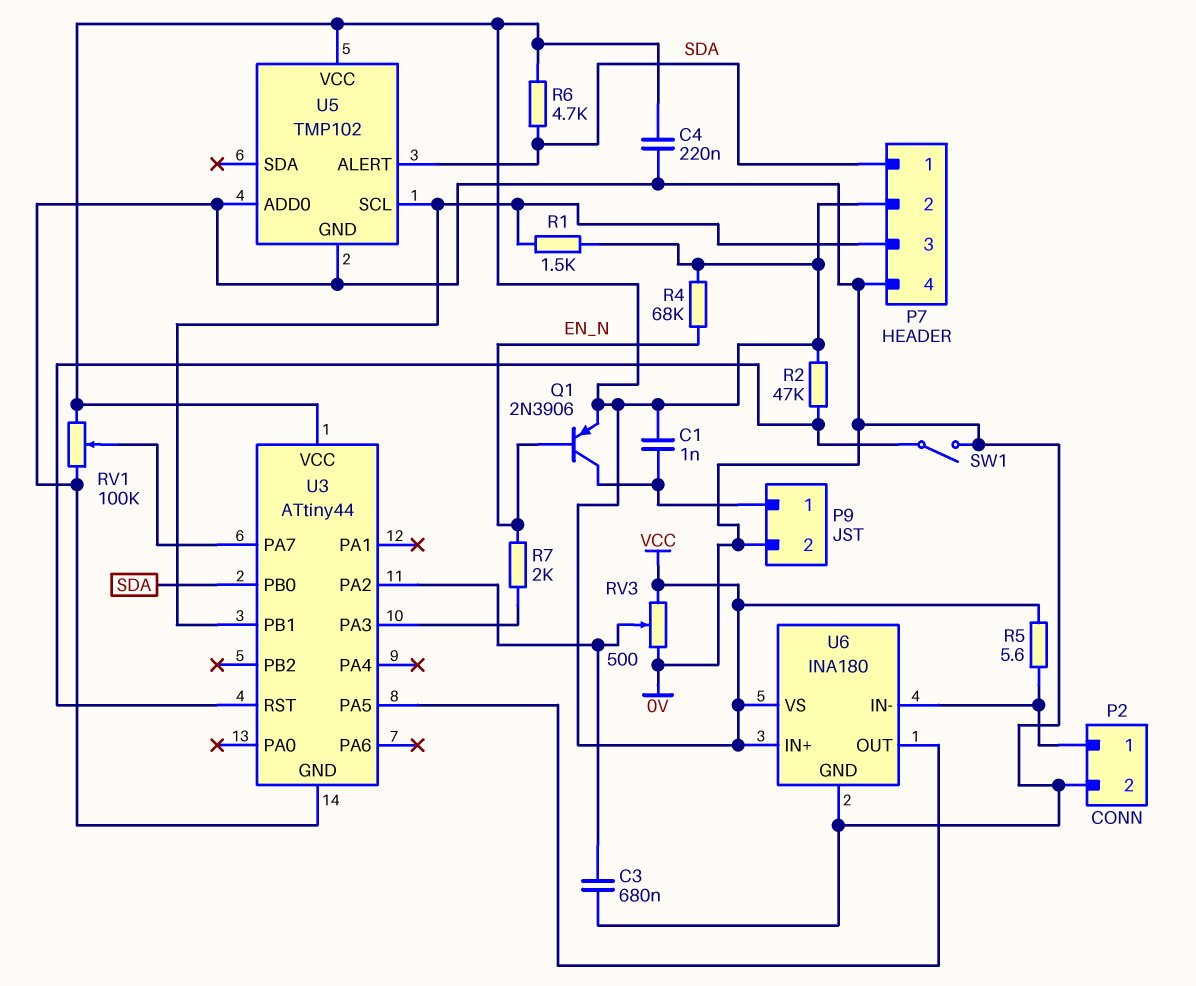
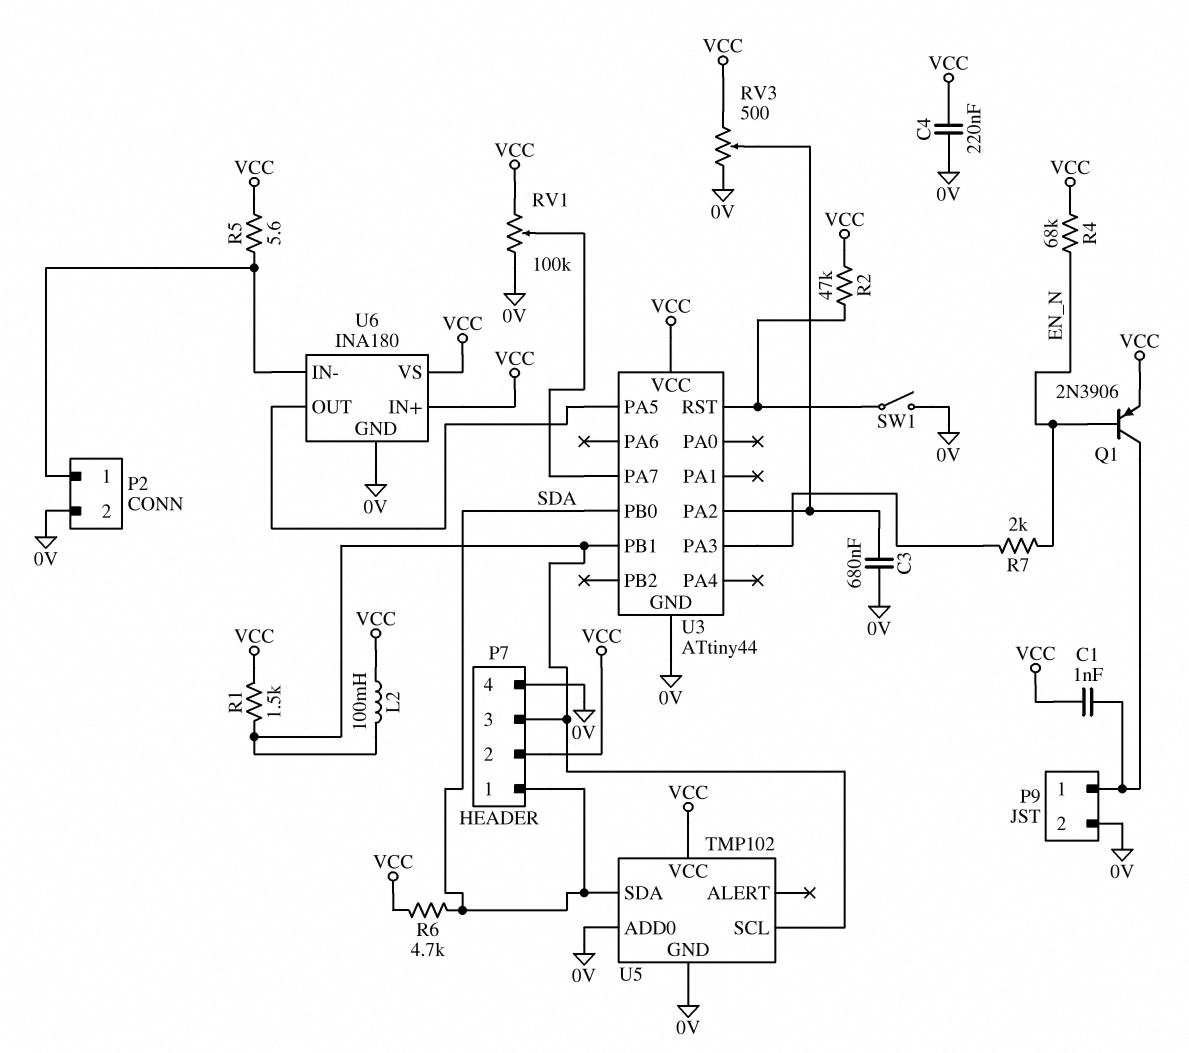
L2: none -> 100mH (P7/3, VCC)
U5 pin ALERT: SDA -> none
U5 pin SDA: none -> SDA

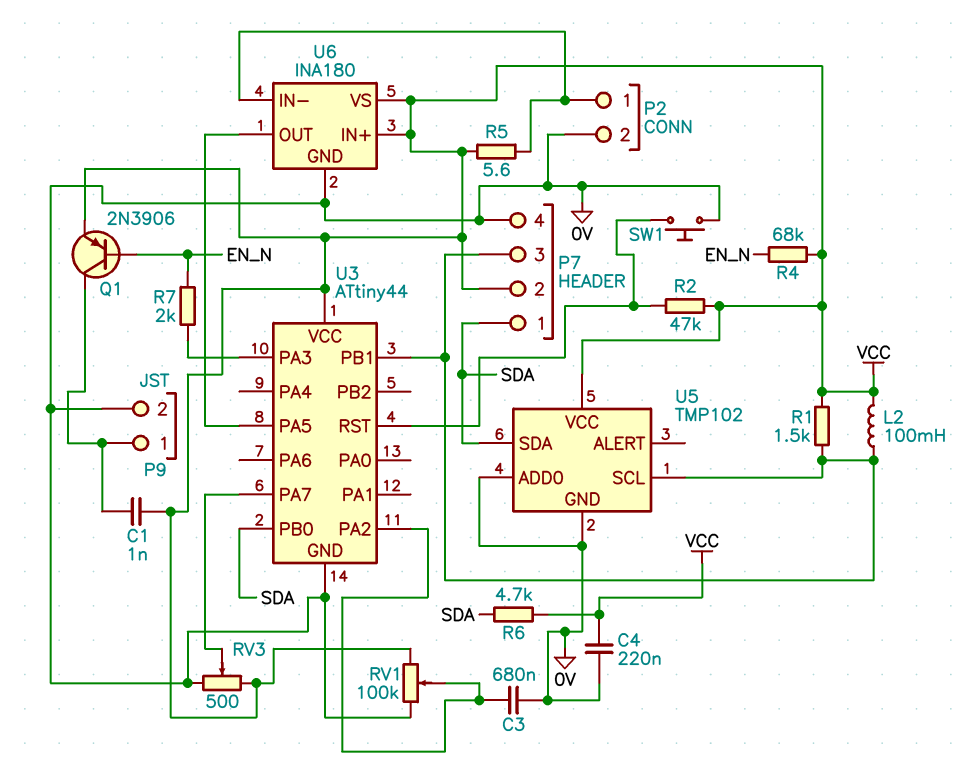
RV1: 100k (0V, VCC, wiper U3/PA7) -> 100k (0V, VCC, wiper U3/PA2)
RV3: 500 (0V, VCC, wiper U3/PA2) -> 500 (0V, VCC, wiper U3/PA7)
SW1: switch (0V, U3/RST) -> button (0V, U3/RST)

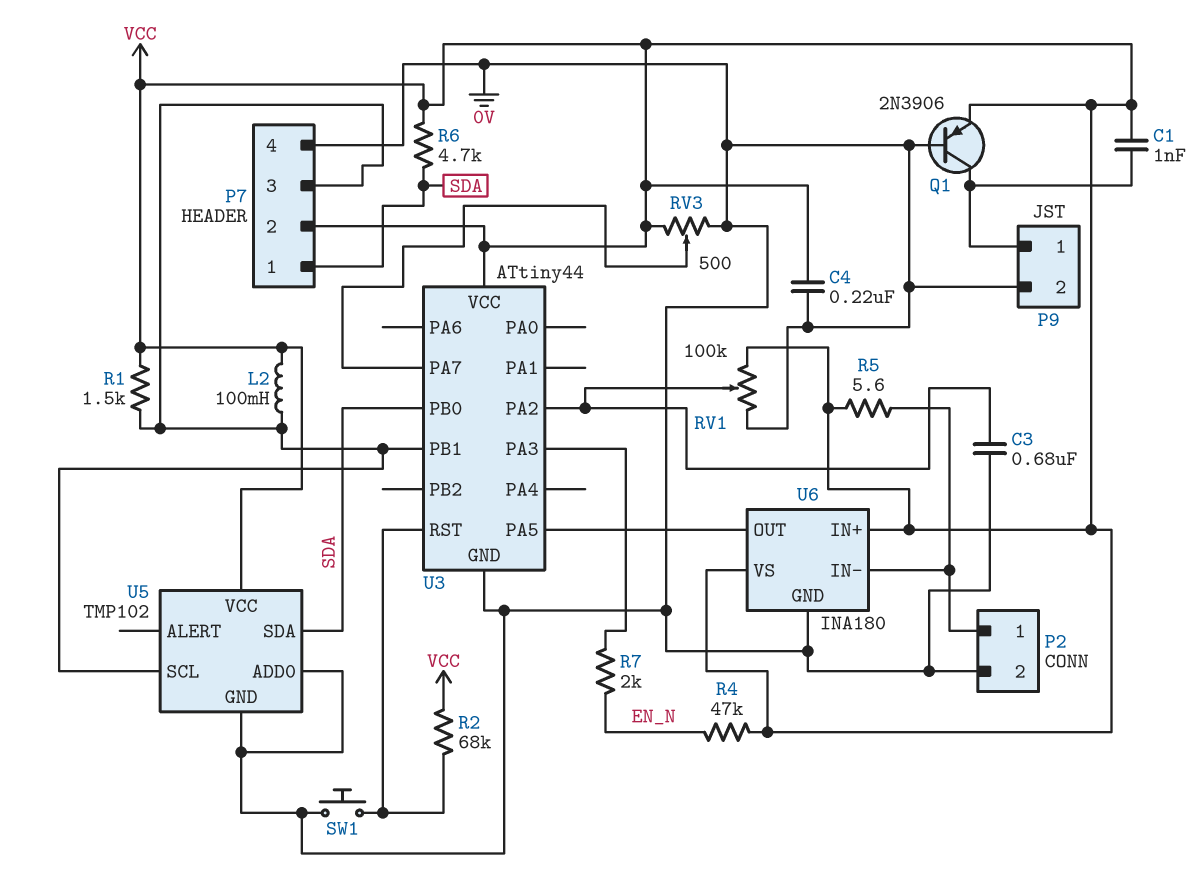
Q1: PNP 2N3906 (B EN_N, C P9/1, E VCC) -> PNP 2N3906 (B 0V, C P9/1, E VCC)
R2: 47k (U3/RST, VCC) -> 68k (U3/RST, VCC)
R4: 68k (EN_N, VCC) -> 47k (EN_N, VCC)

